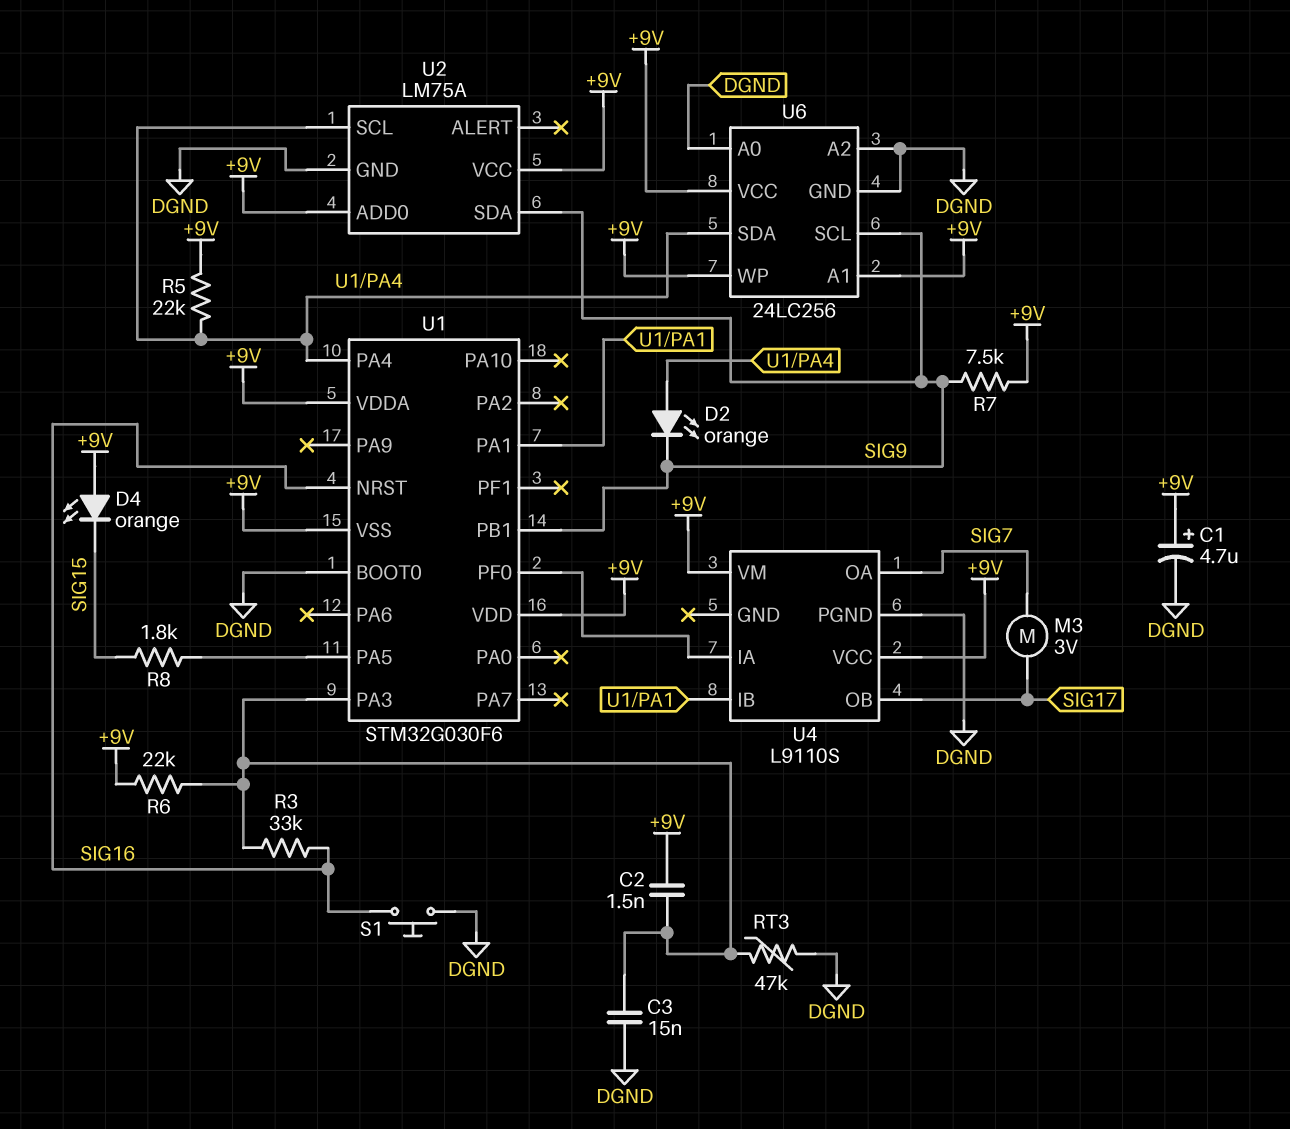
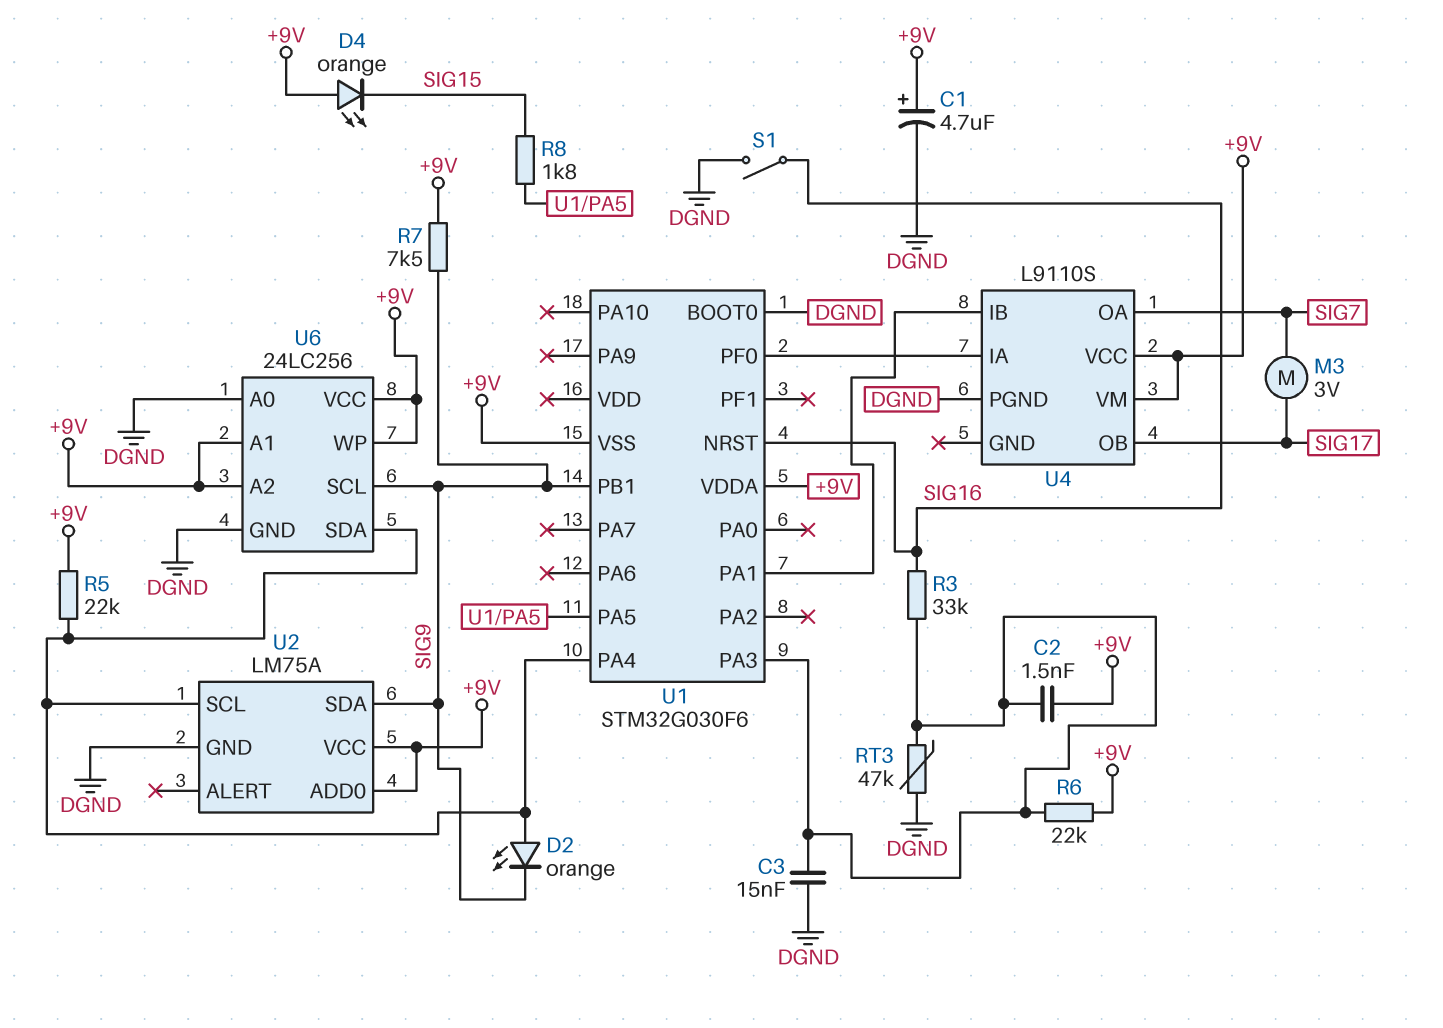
S1: button (DGND, SIG16) -> switch (DGND, SIG16)
U1 pin VDD: +9V -> none
U6 pin A2: DGND -> +9V

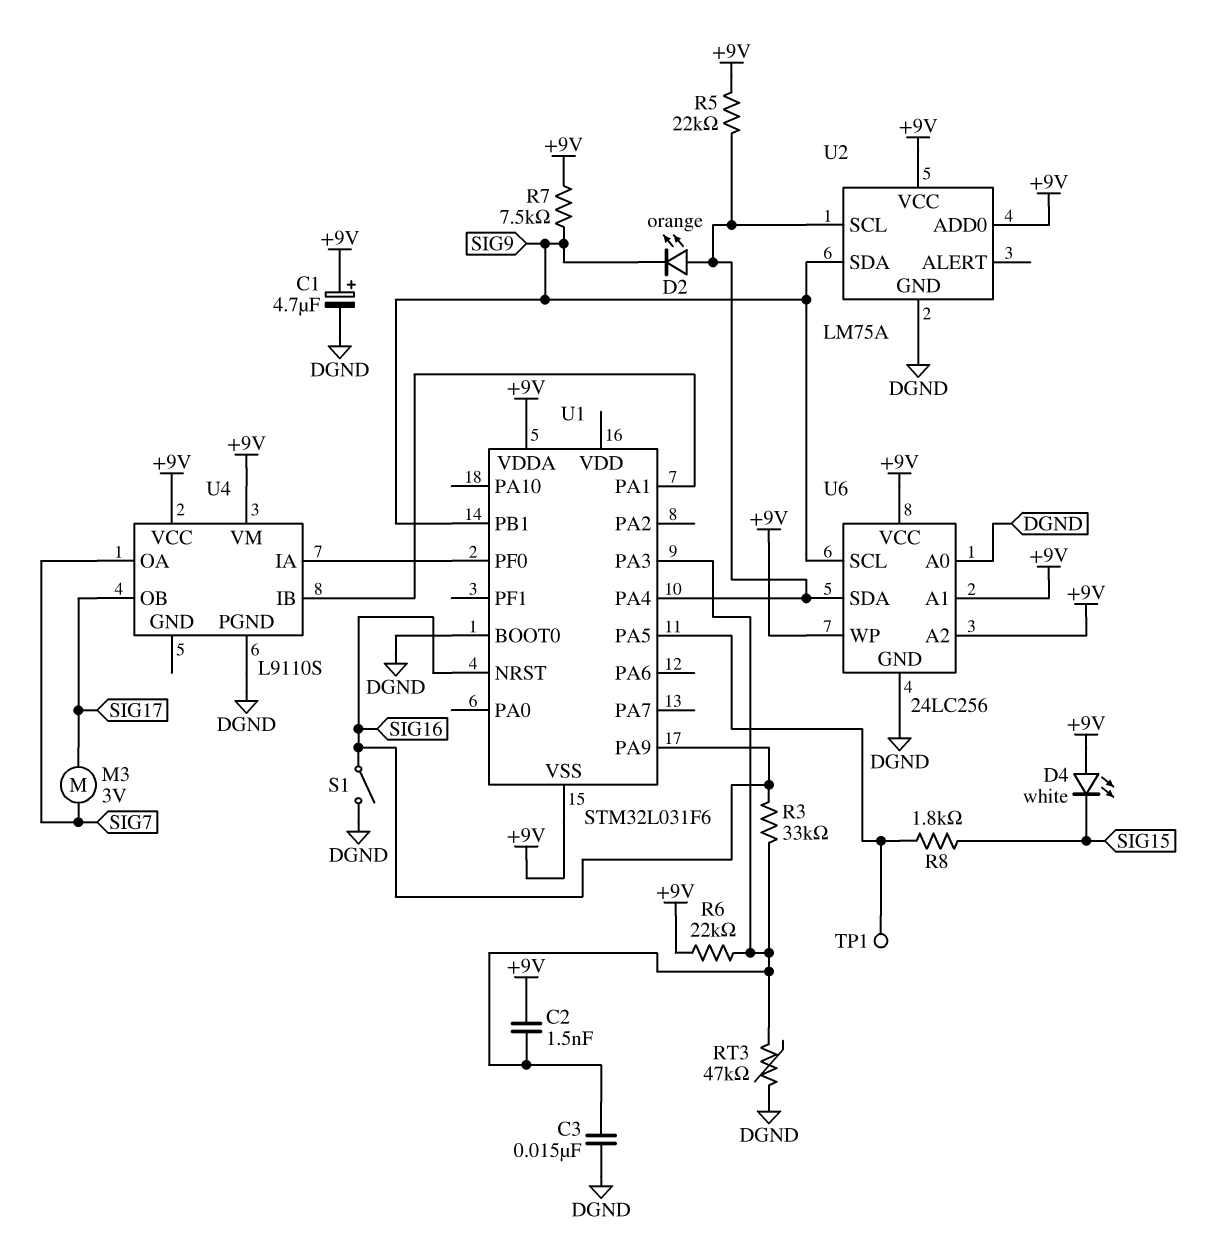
D4: LED orange (A +9V, K SIG15) -> LED white (A +9V, K SIG15)
TP1: none -> test point (U1/PA5)
U1: STM32G030F6 -> STM32L031F6
U1 pin PA9: none -> SIG16

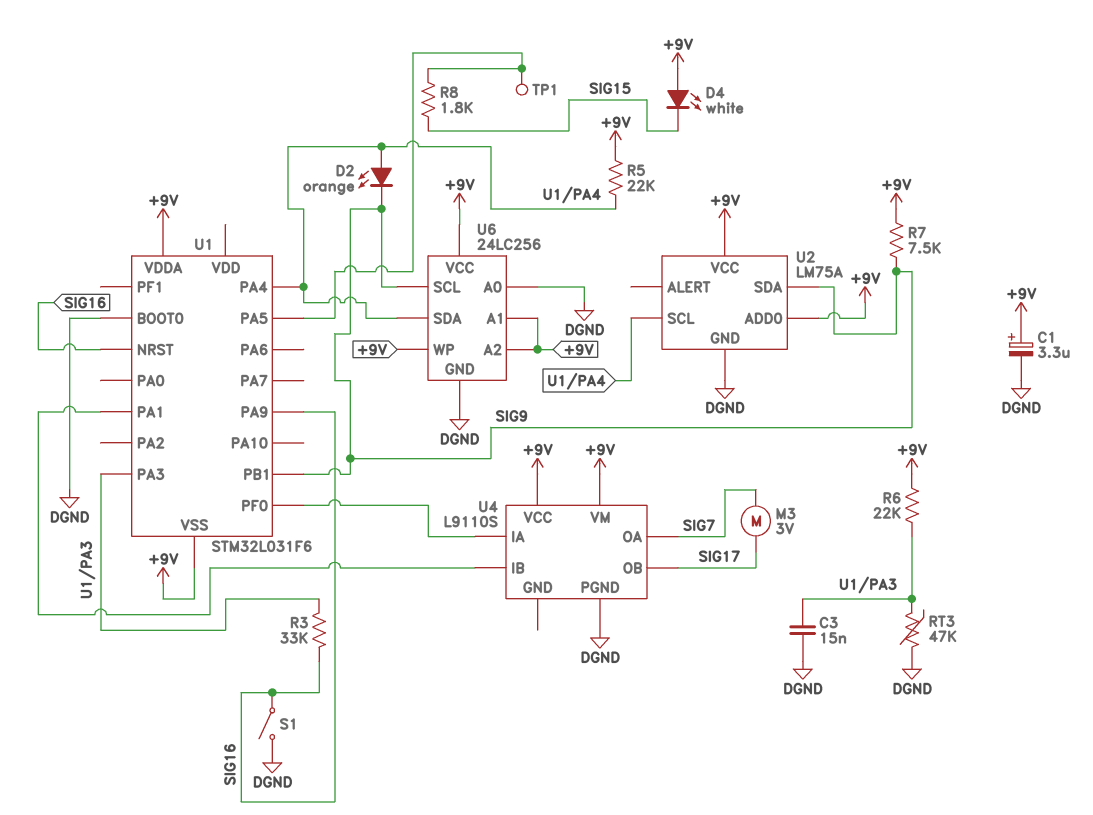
C1: 4.7uF (plus +9V, minus DGND) -> 3.3uF (plus +9V, minus DGND)
C2: 1.5nF (+9V, U1/PA3) -> none

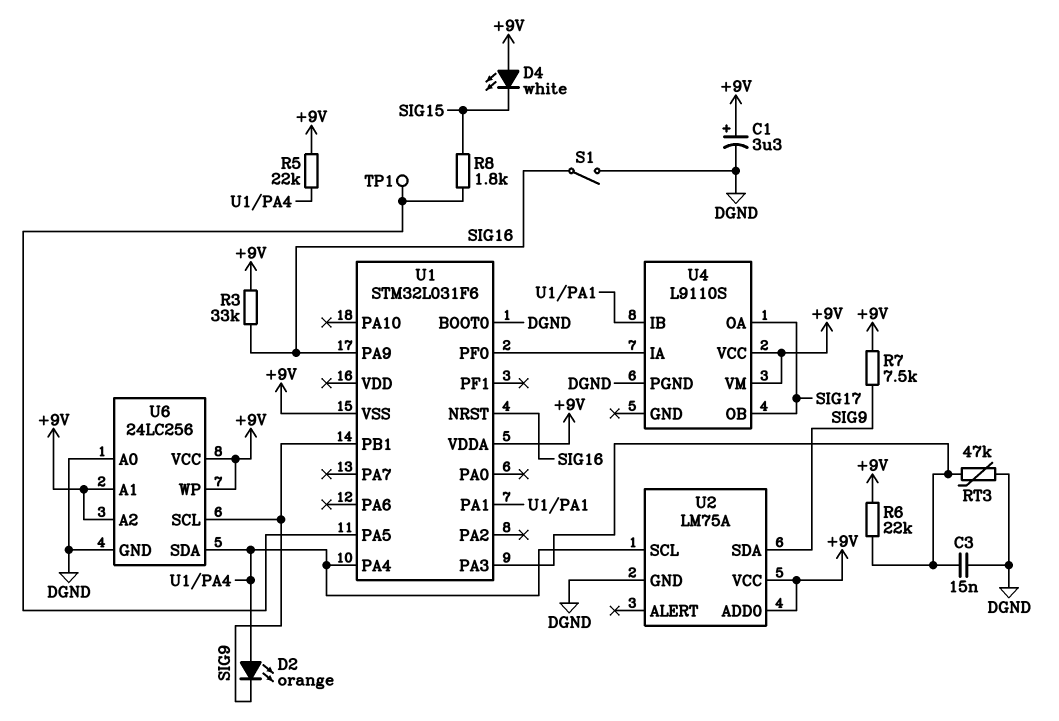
M3: motor 3V (SIG7, SIG17) -> none
R3: 33k (SIG16, U1/PA3) -> 33k (+9V, SIG16)
U4 pin OA: SIG7 -> SIG17

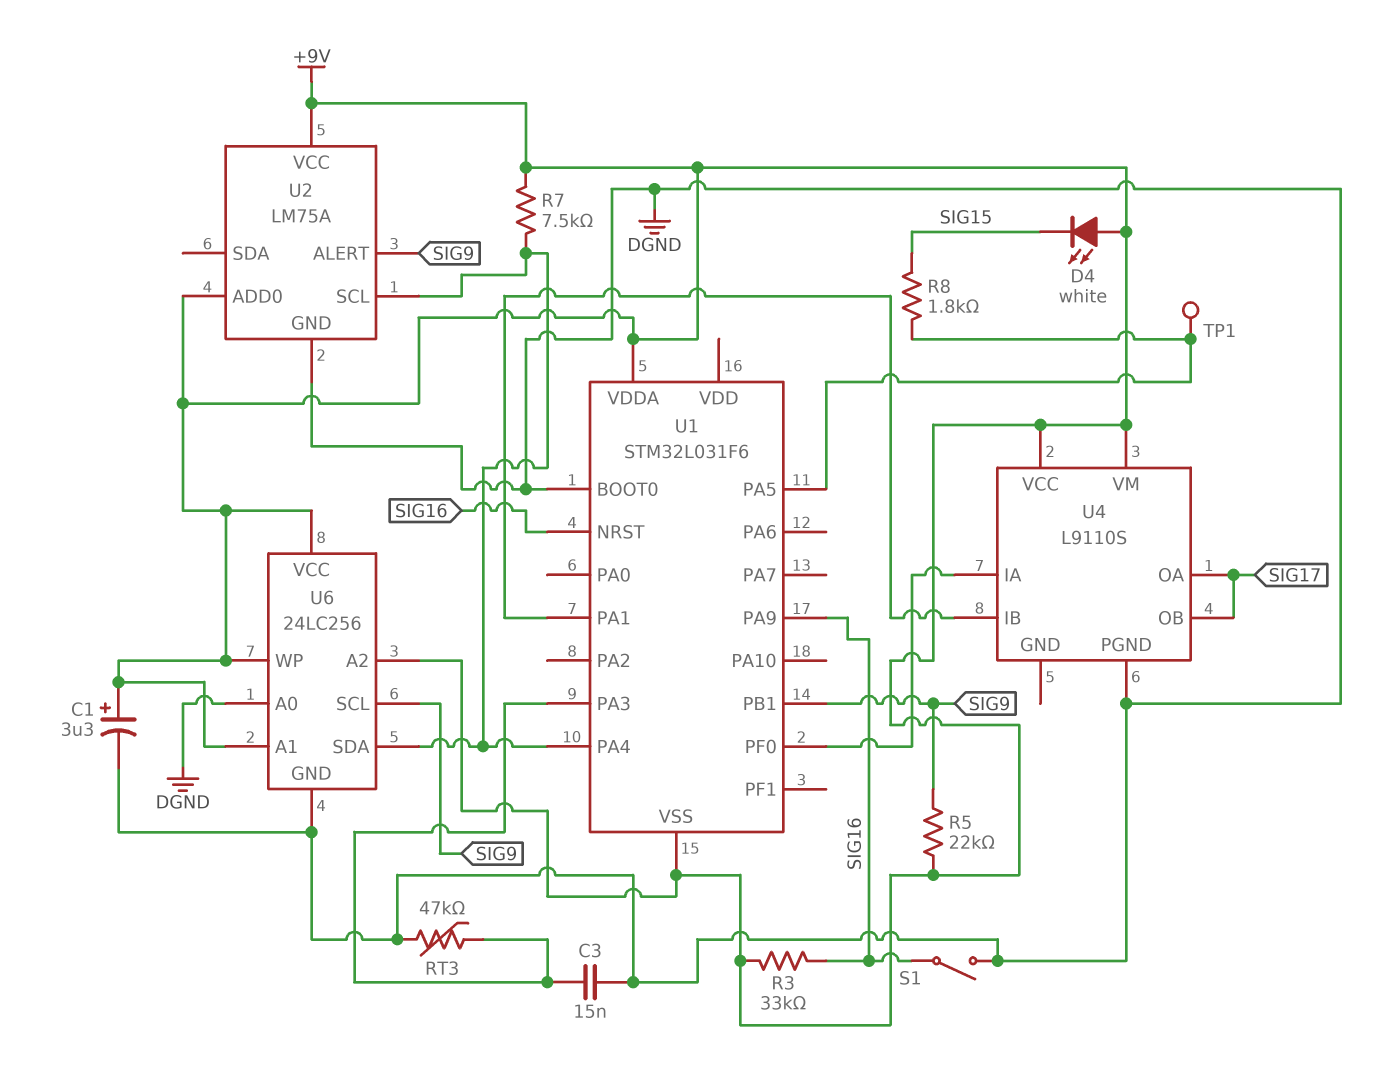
D2: LED orange (A U1/PA4, K SIG9) -> none
R5: 22k (+9V, U1/PA4) -> 22k (+9V, SIG9)
R6: 22k (+9V, U1/PA3) -> none
R7: 7.5k (+9V, SIG9) -> 7.5k (+9V, U1/PA4)
U2 pin ALERT: none -> SIG9
U2 pin SDA: SIG9 -> none

